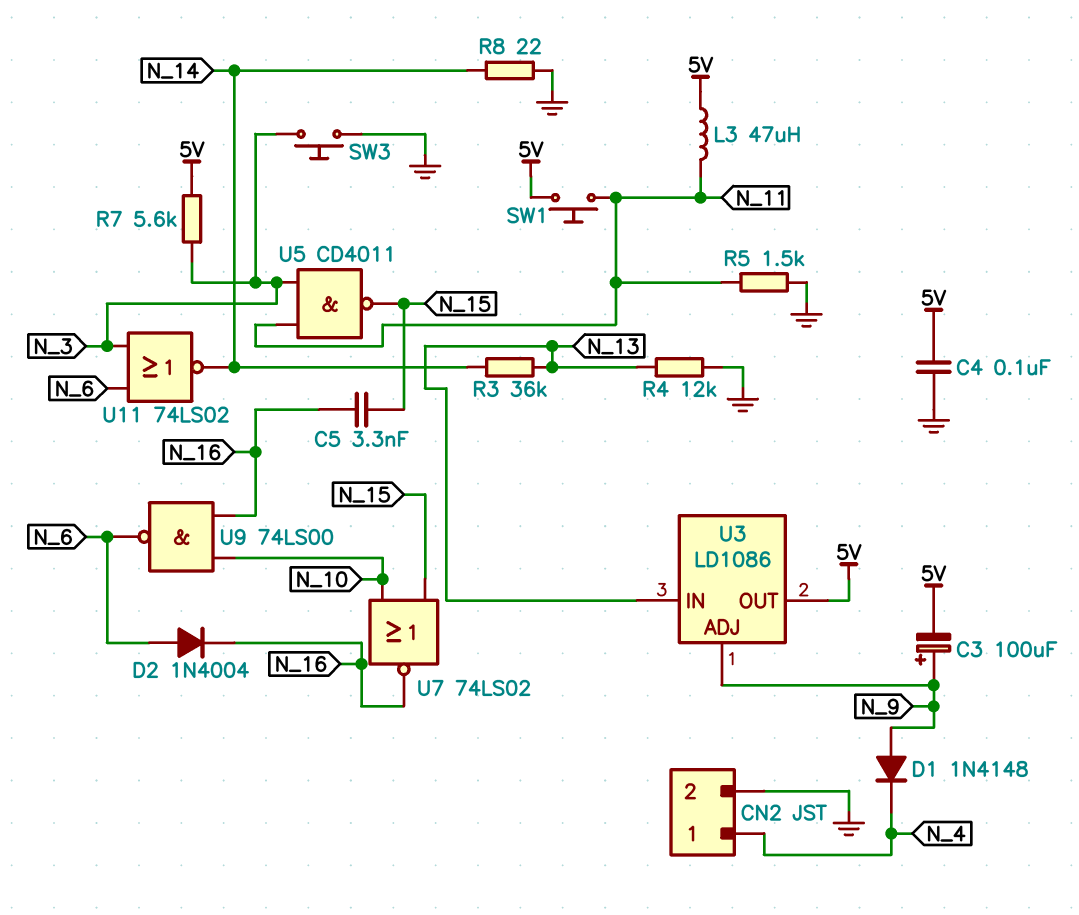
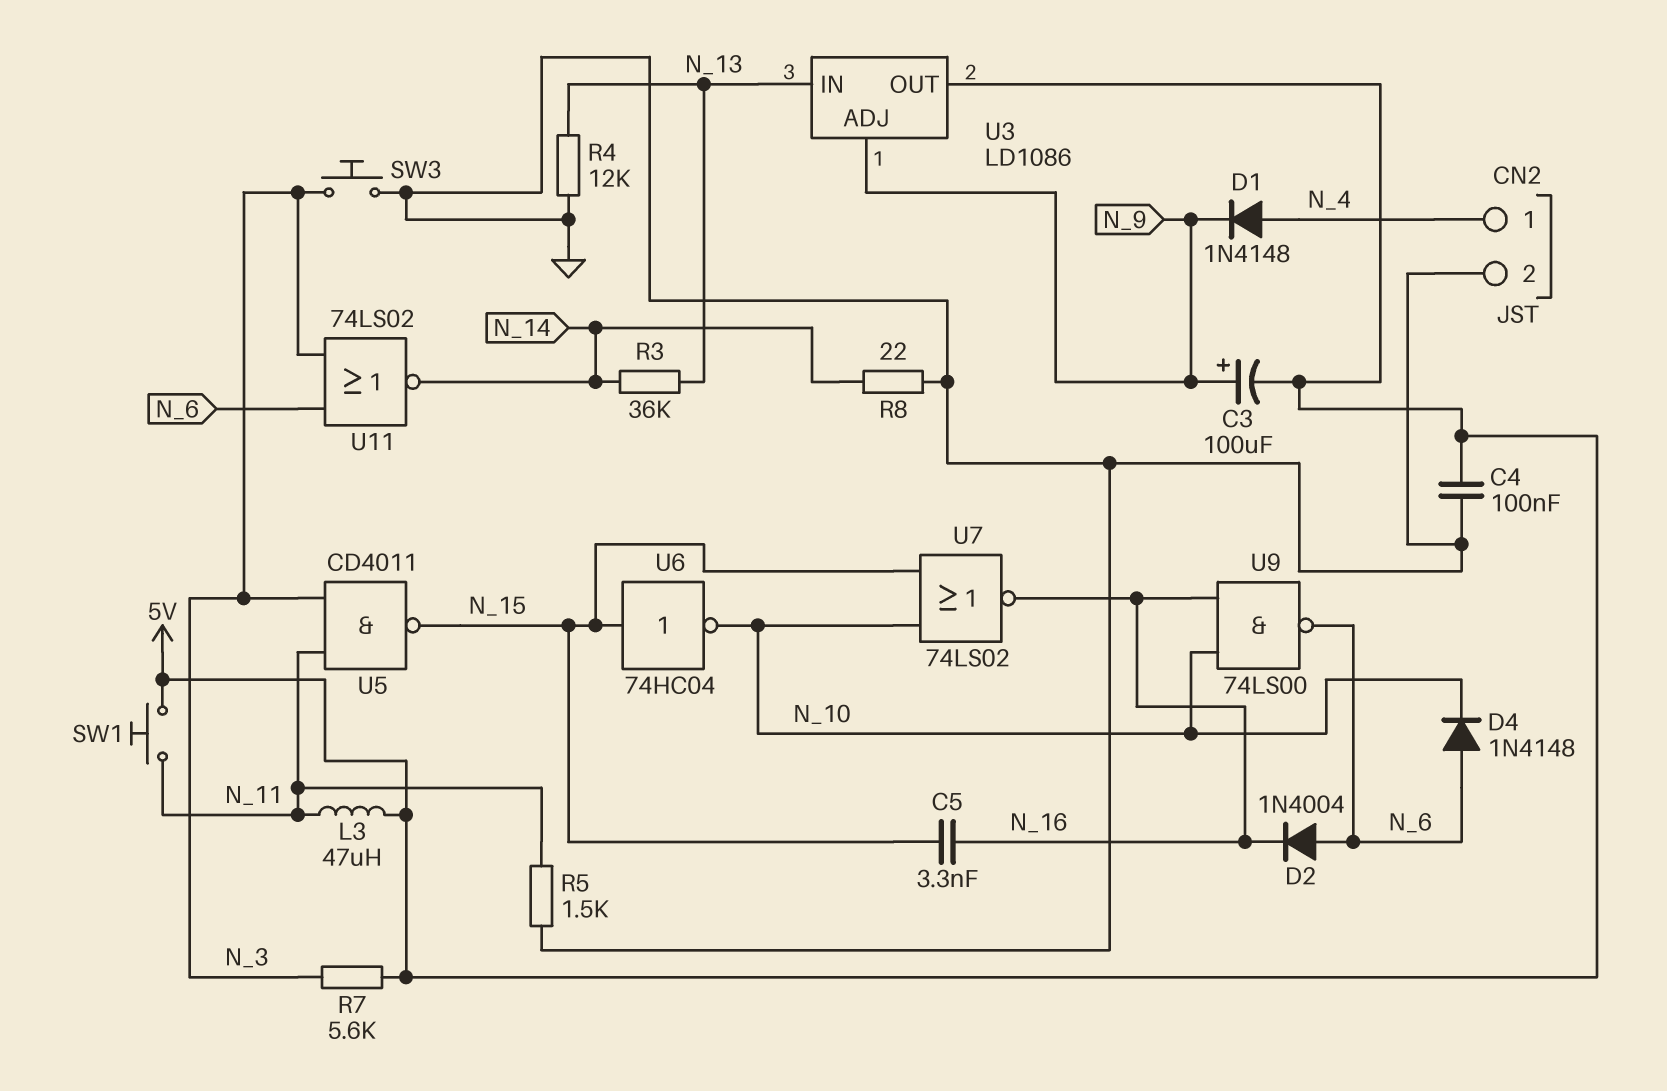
D1: diode 1N4148 (A N_9, K N_4) -> diode 1N4148 (A N_4, K N_9)
D4: none -> diode 1N4148 (A N_6, K N_10)
U6: none -> NOT 74HC04 (in N_15, out N_10)

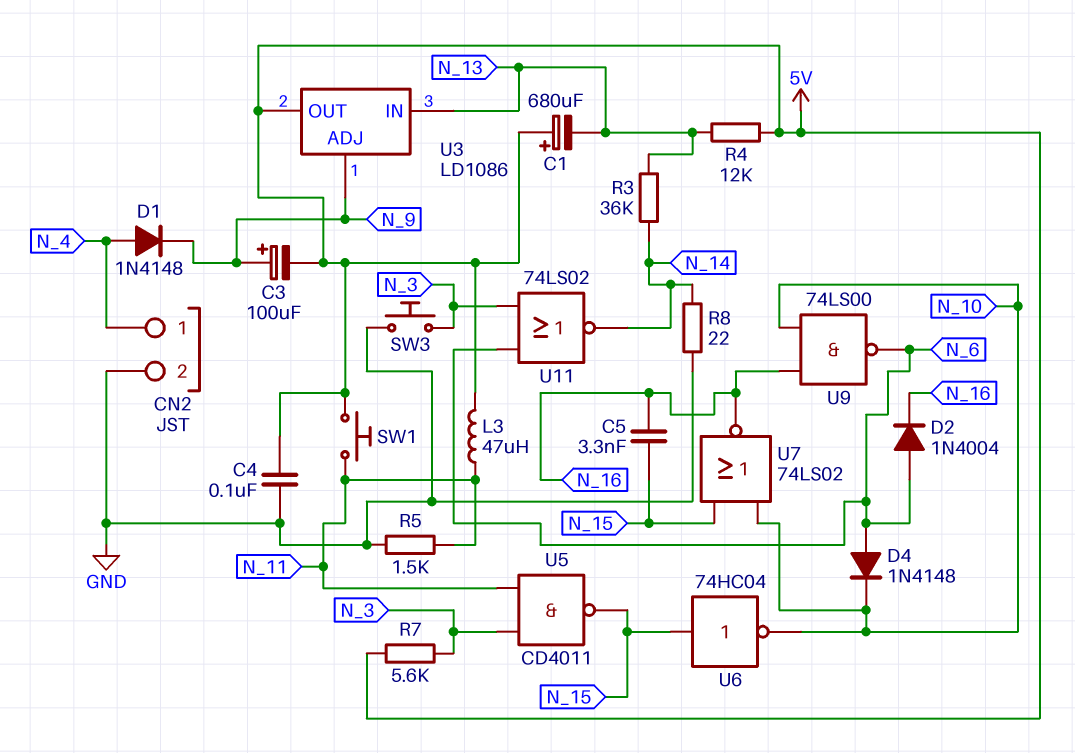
C1: none -> 680uF (plus 5V, minus N_13)
R4: 12k (GND, N_13) -> 12k (5V, N_13)

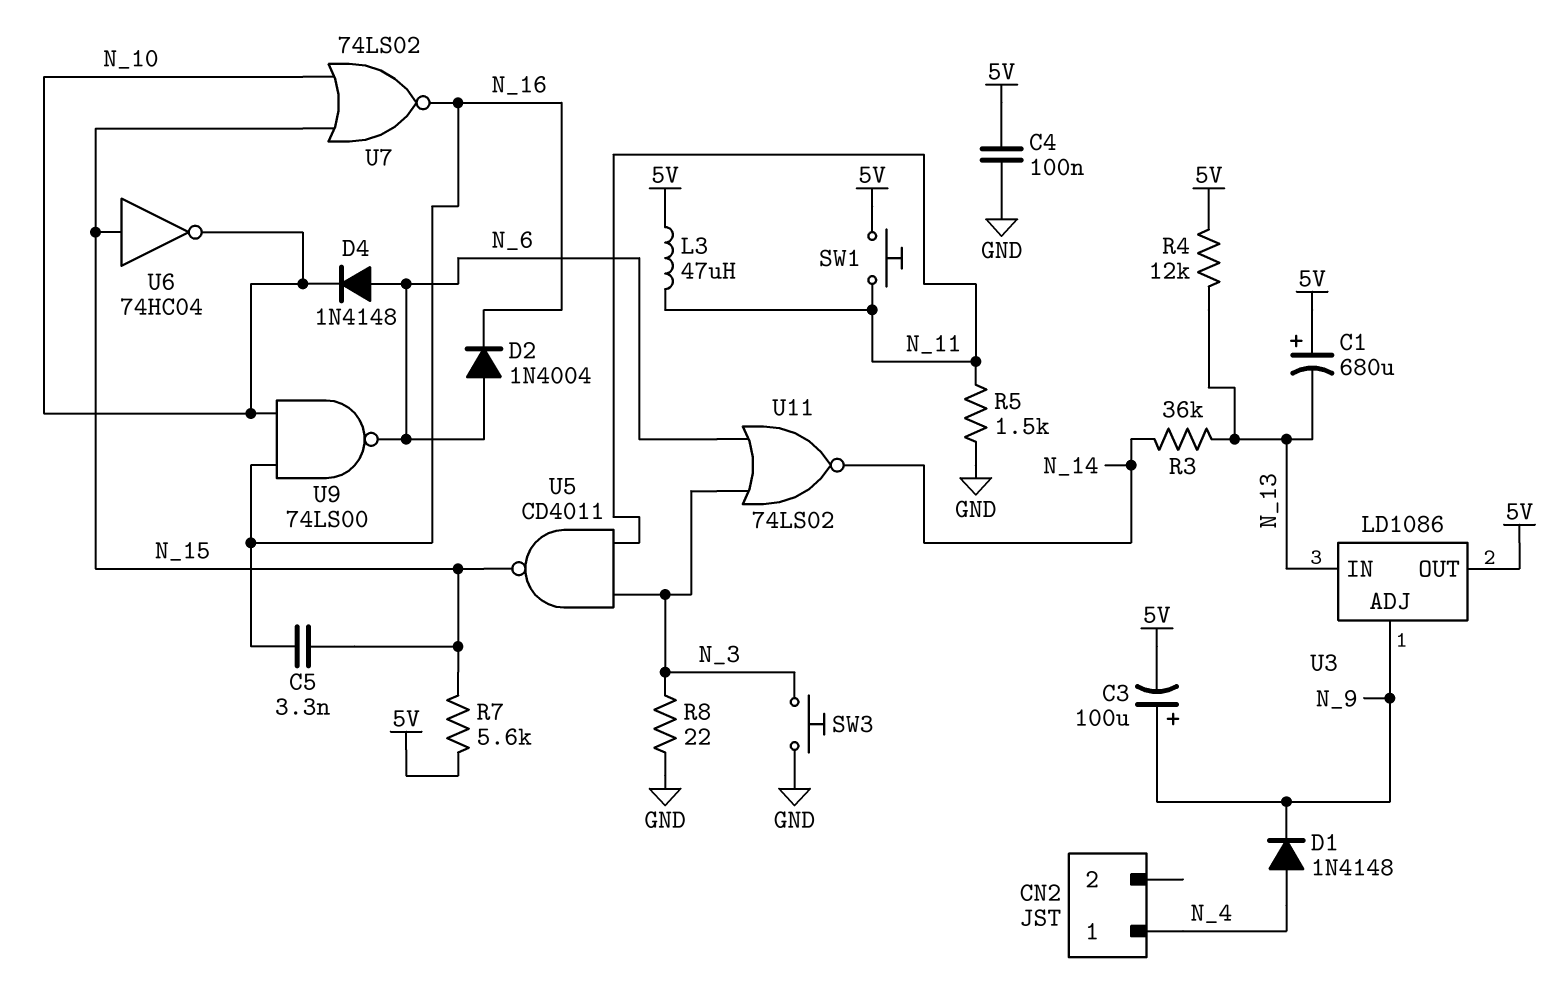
CN2 pin 2: GND -> none
R7: 5.6k (5V, N_3) -> 5.6k (5V, N_15)
R8: 22 (GND, N_14) -> 22 (GND, N_3)

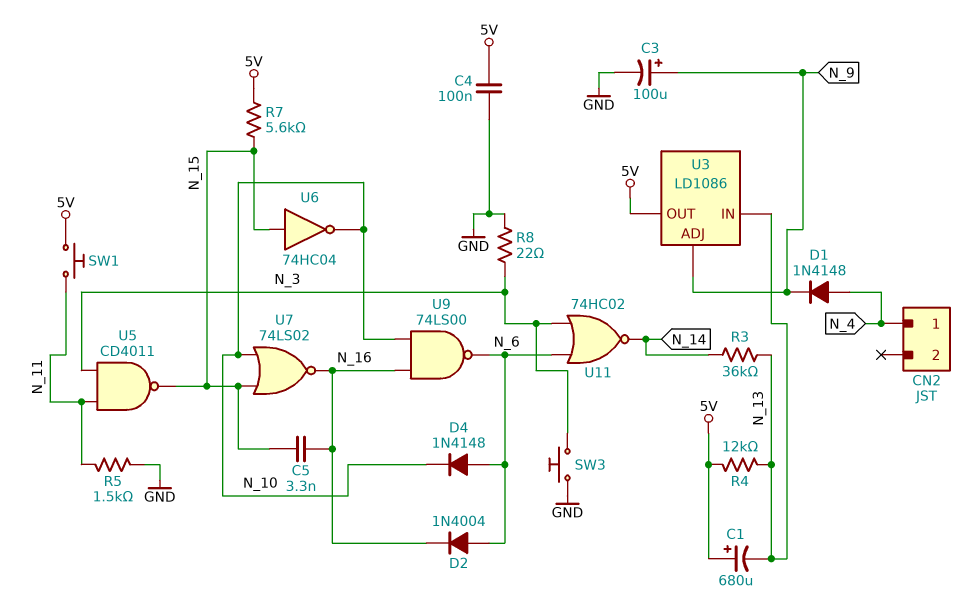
C3: 100uF (plus N_9, minus 5V) -> 100uF (plus N_9, minus GND)
L3: 47uH (5V, N_11) -> none
U11: NOR 74LS02 (in N_3, in N_6, out N_14) -> NOR 74HC02 (in N_3, in N_6, out N_14)

